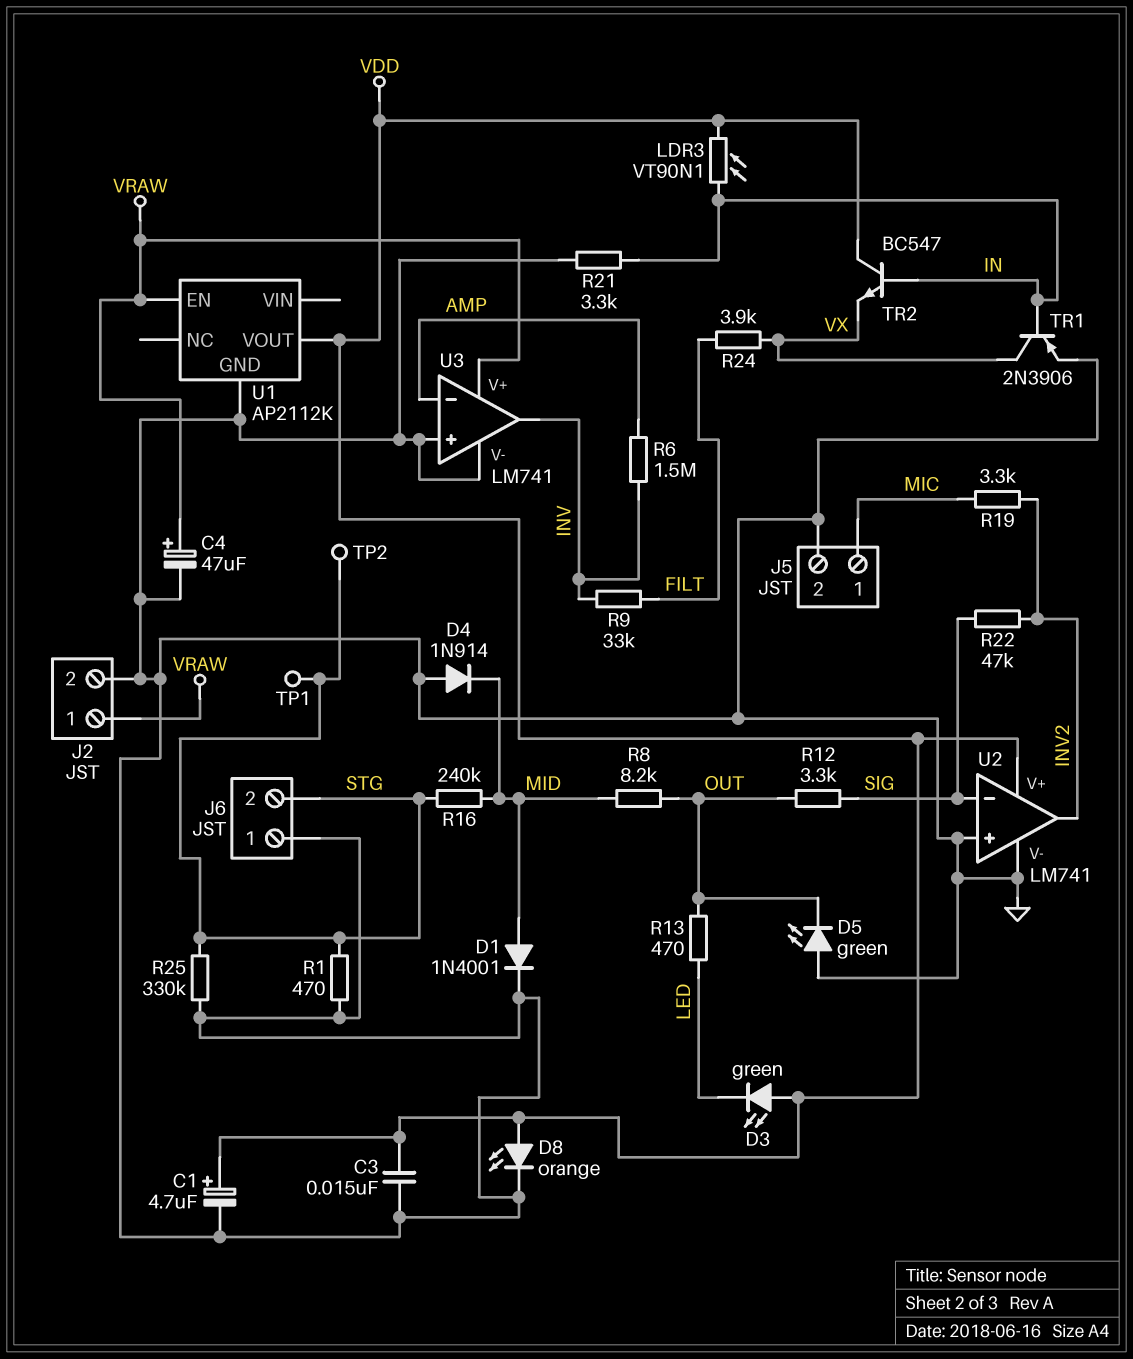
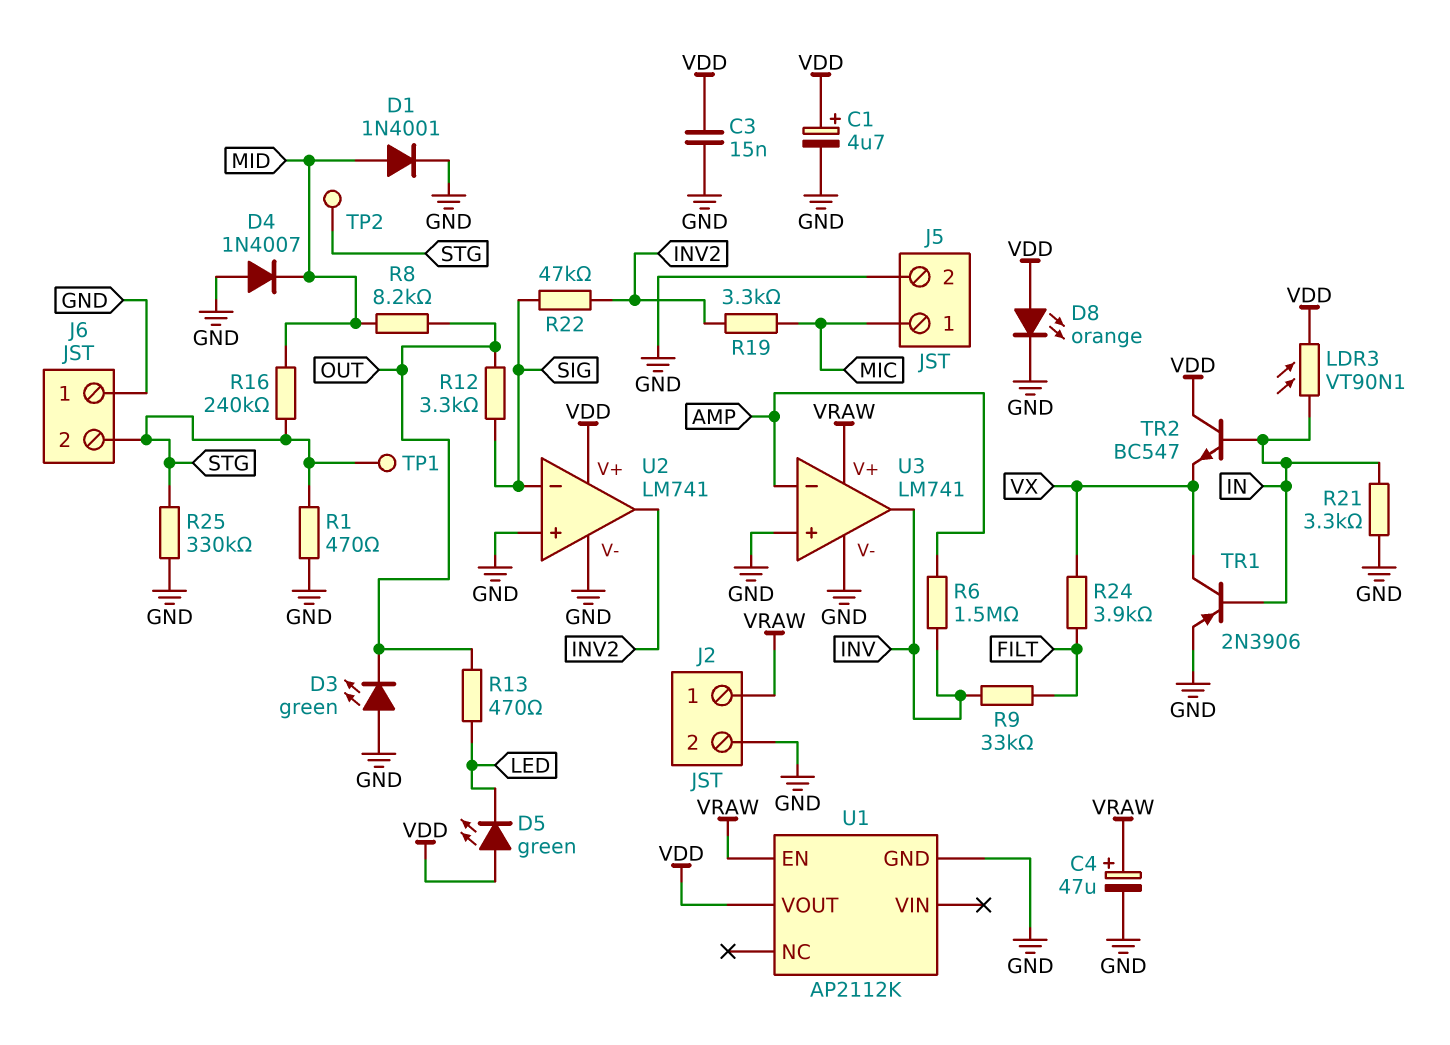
D3: LED green (A VDD, K LED) -> LED green (A GND, K OUT)
D4: diode 1N914 (A GND, K MID) -> diode 1N4007 (A GND, K MID)
D5: LED green (A GND, K OUT) -> LED green (A VDD, K LED)

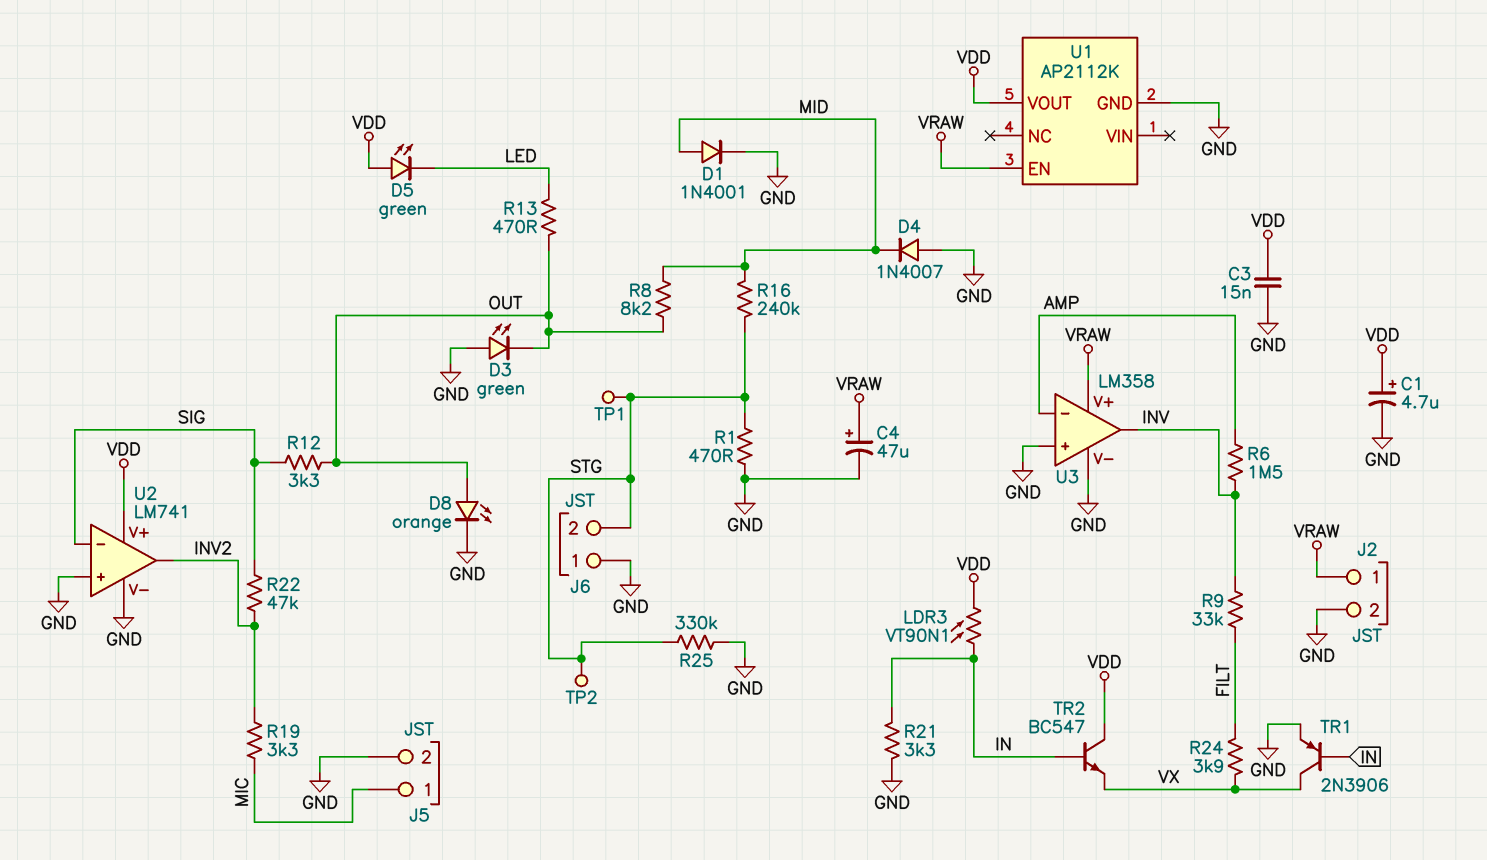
D8: LED orange (A VDD, K GND) -> LED orange (A OUT, K GND)
U3: LM741 -> LM358

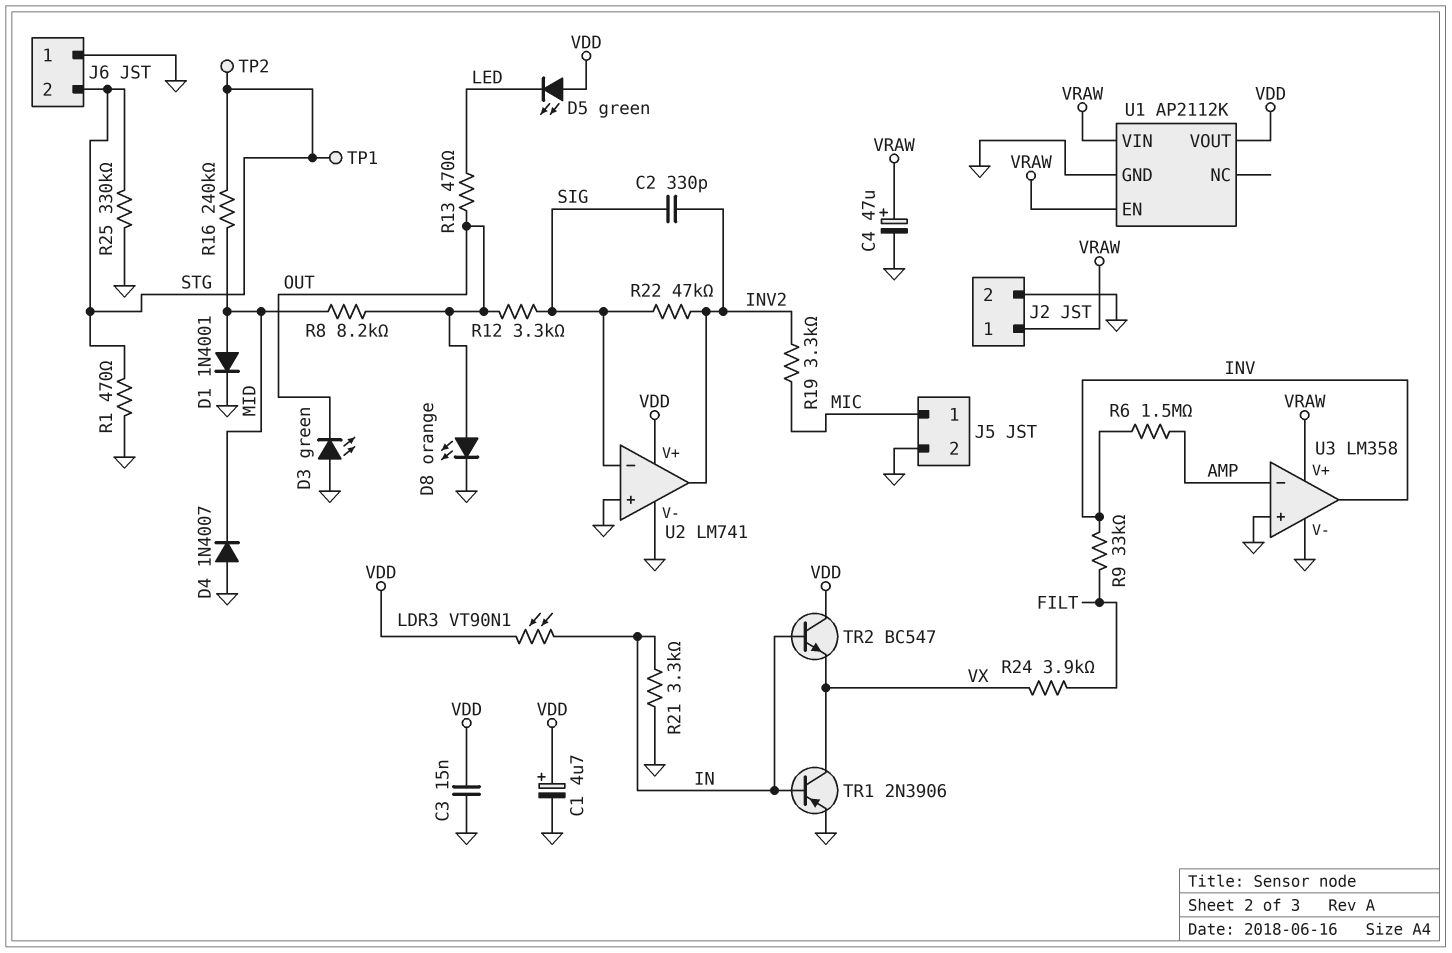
C2: none -> 330pF (INV2, SIG)
U1 pin VIN: none -> VRAW

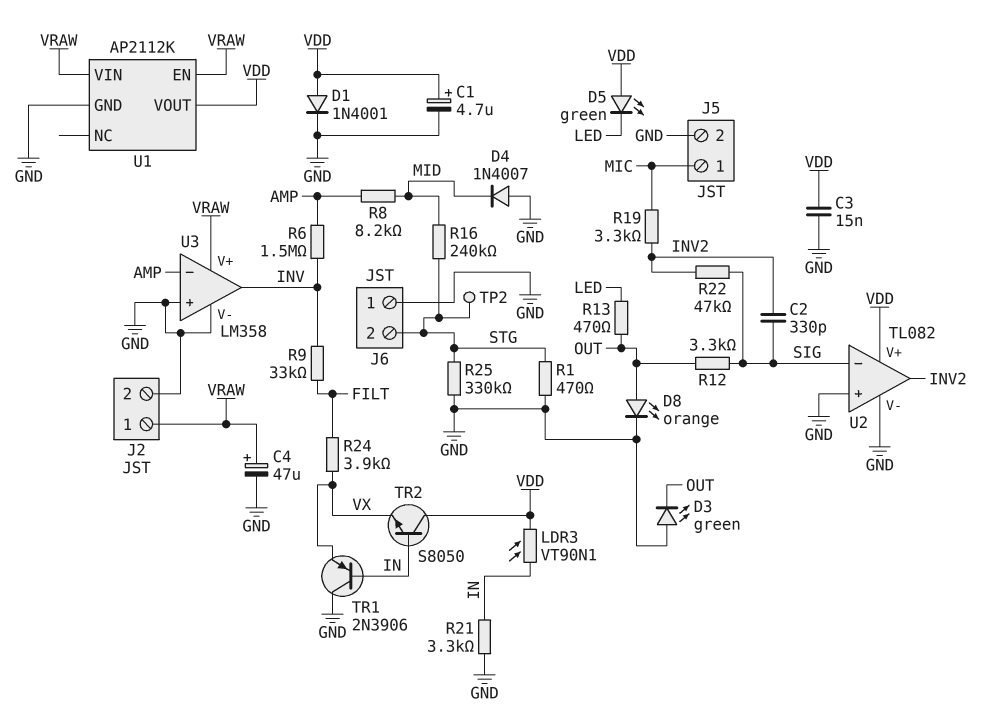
D1: diode 1N4001 (A MID, K GND) -> diode 1N4001 (A VDD, K GND)
R8: 8.2k (MID, OUT) -> 8.2k (AMP, MID)
TP1: test point (STG) -> none
TR1: PNP 2N3906 (B IN, C VX, E GND) -> PNP 2N3906 (B IN, C GND, E VX)
TR2: NPN BC547 (B IN, C VDD, E VX) -> NPN S8050 (B IN, C VDD, E VX)
U2: LM741 -> TL082

